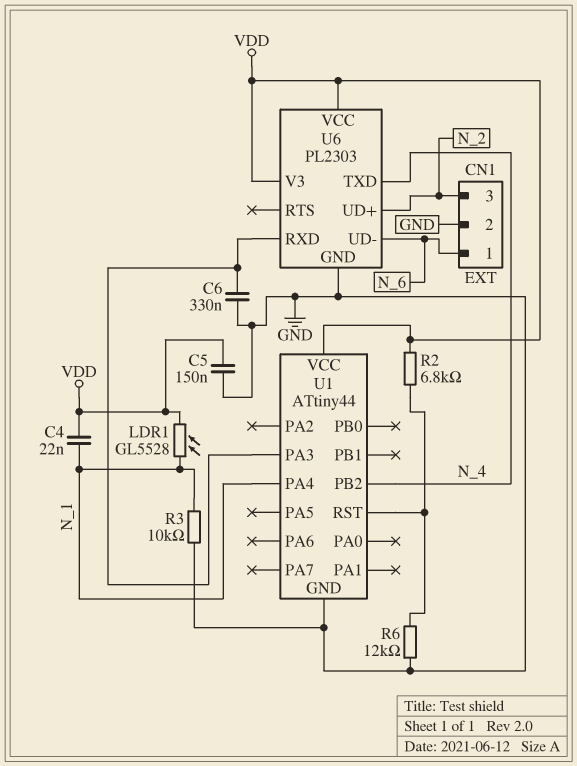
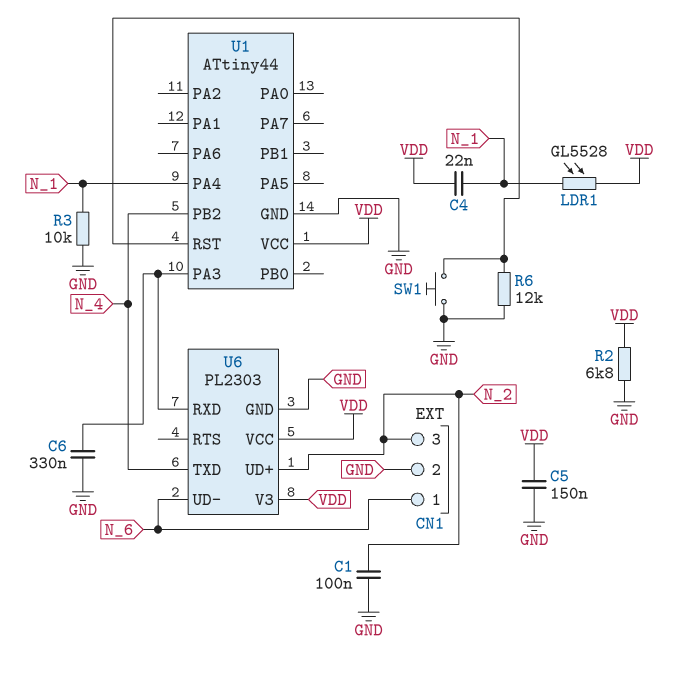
C1: none -> 100nF (GND, N_2)
R2: 6.8k (U1/RST, VDD) -> 6.8k (GND, VDD)
SW1: none -> button (GND, U1/RST)

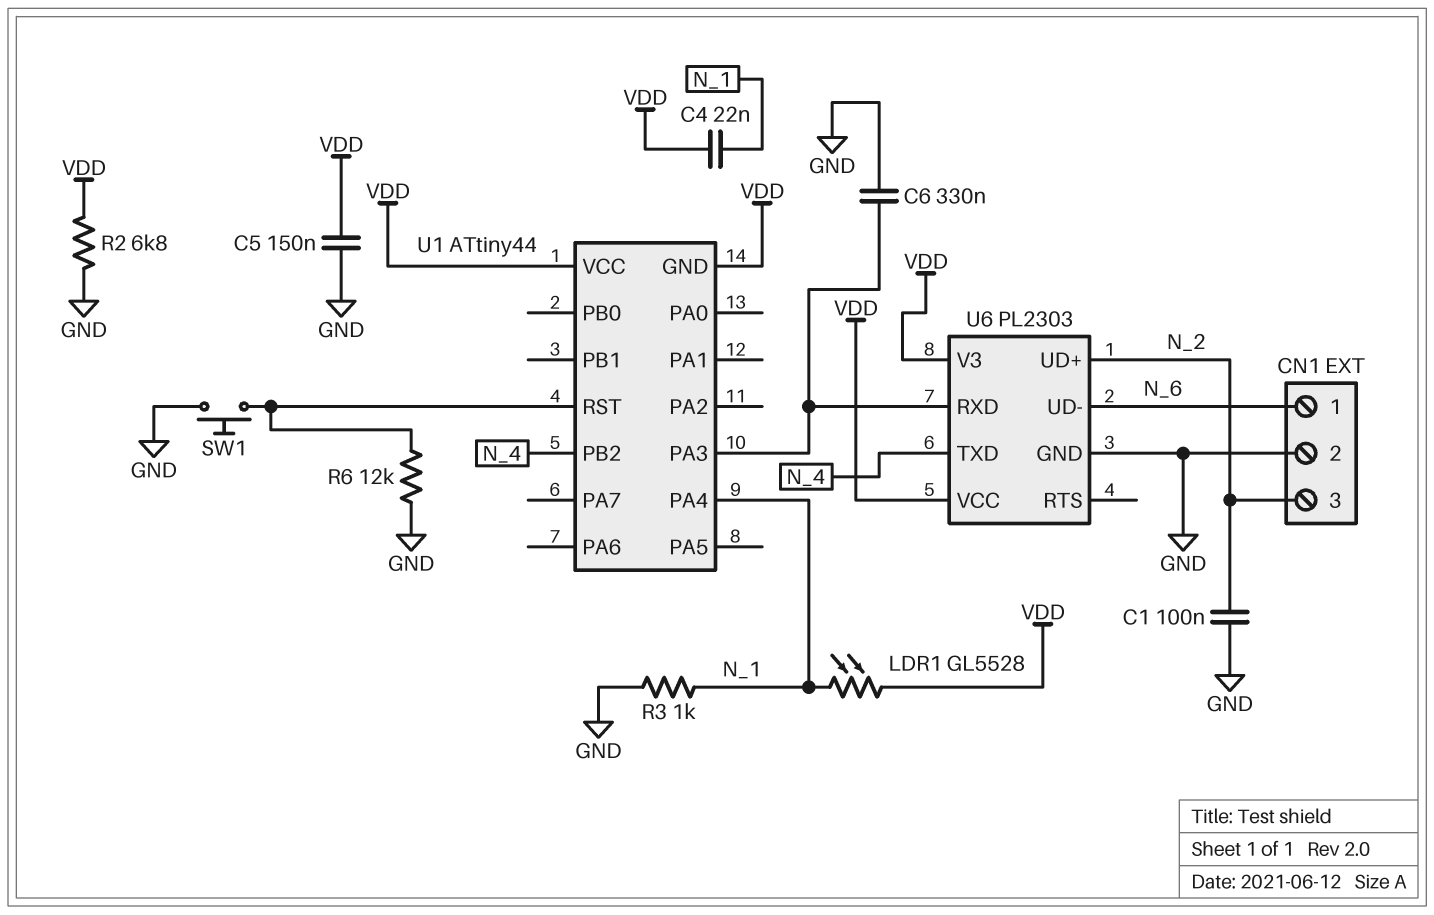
R3: 10k (GND, N_1) -> 1k (GND, N_1)
U1 pin GND: GND -> VDD

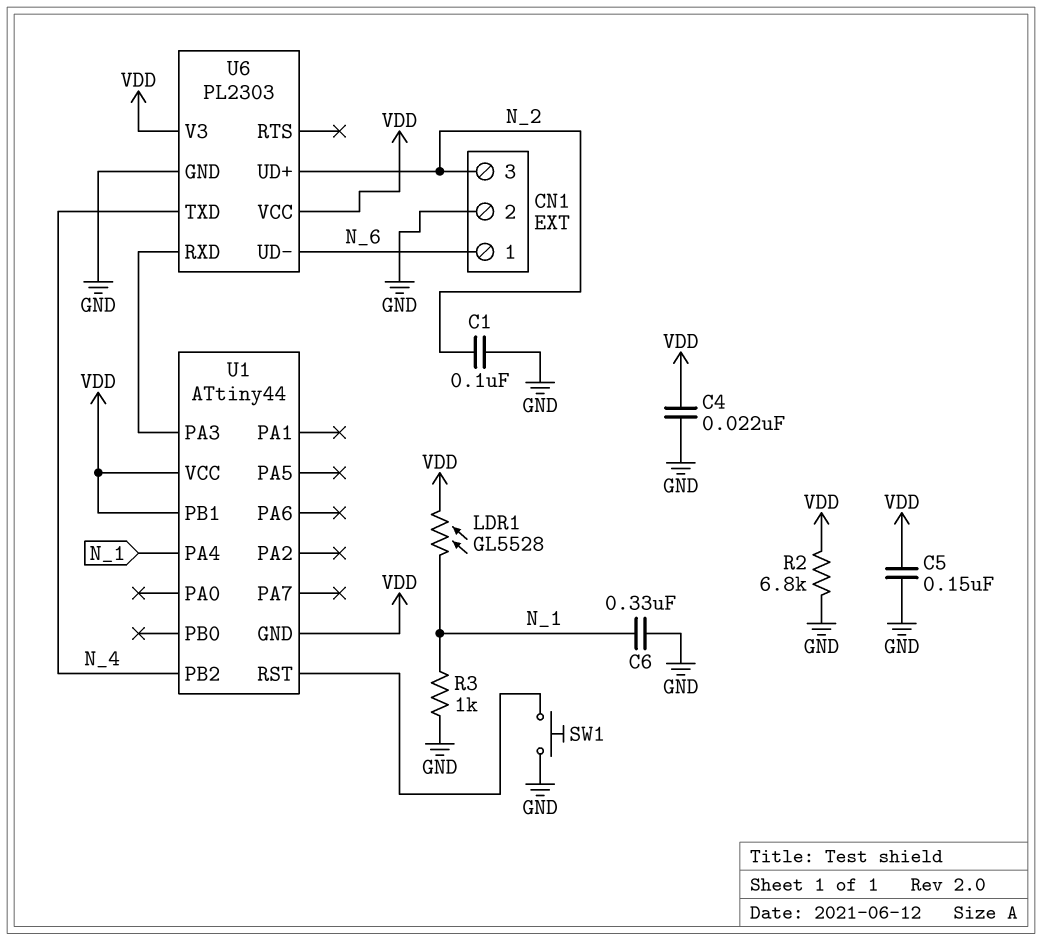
C4: 22nF (N_1, VDD) -> 22nF (GND, VDD)
C6: 330nF (GND, U1/PA3) -> 330nF (GND, N_1)
R6: 12k (GND, U1/RST) -> none
U1 pin PB1: none -> VDD

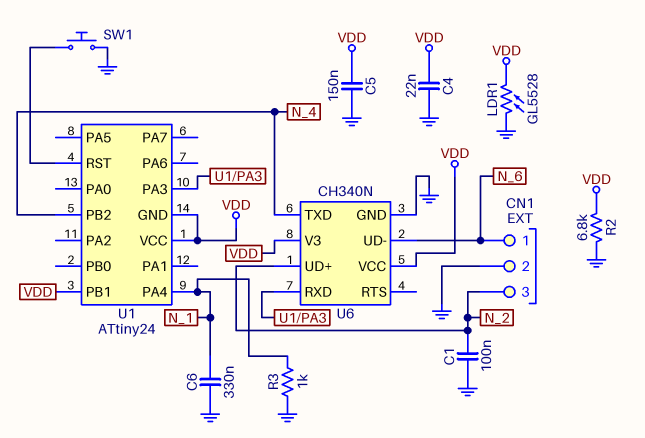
LDR1: GL5528 (N_1, VDD) -> GL5528 (GND, VDD)
U1: ATtiny44 -> ATtiny24
U6: PL2303 -> CH340N

